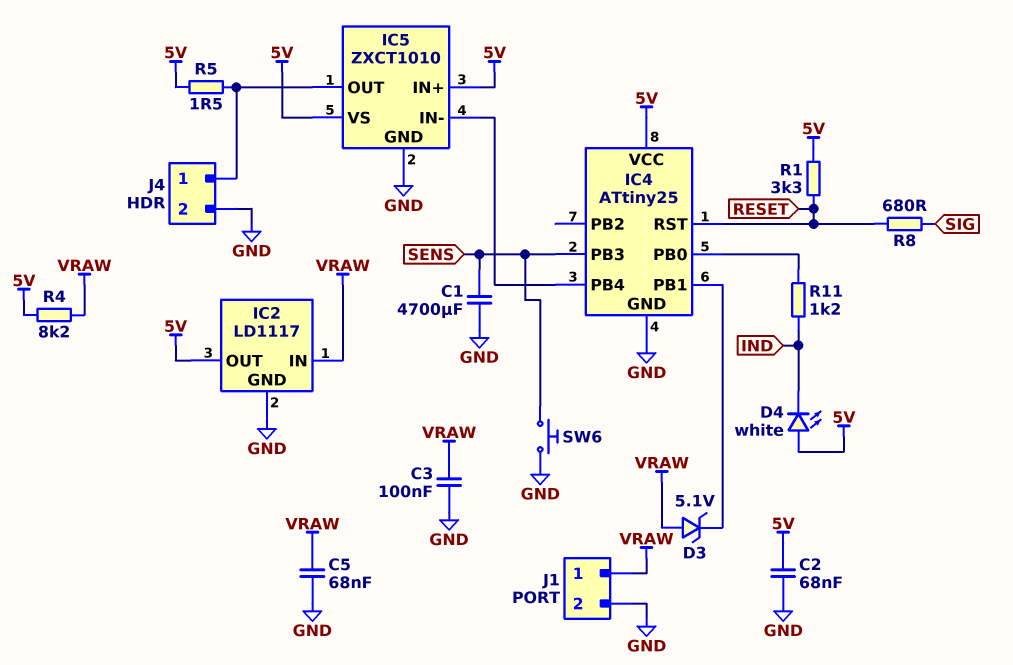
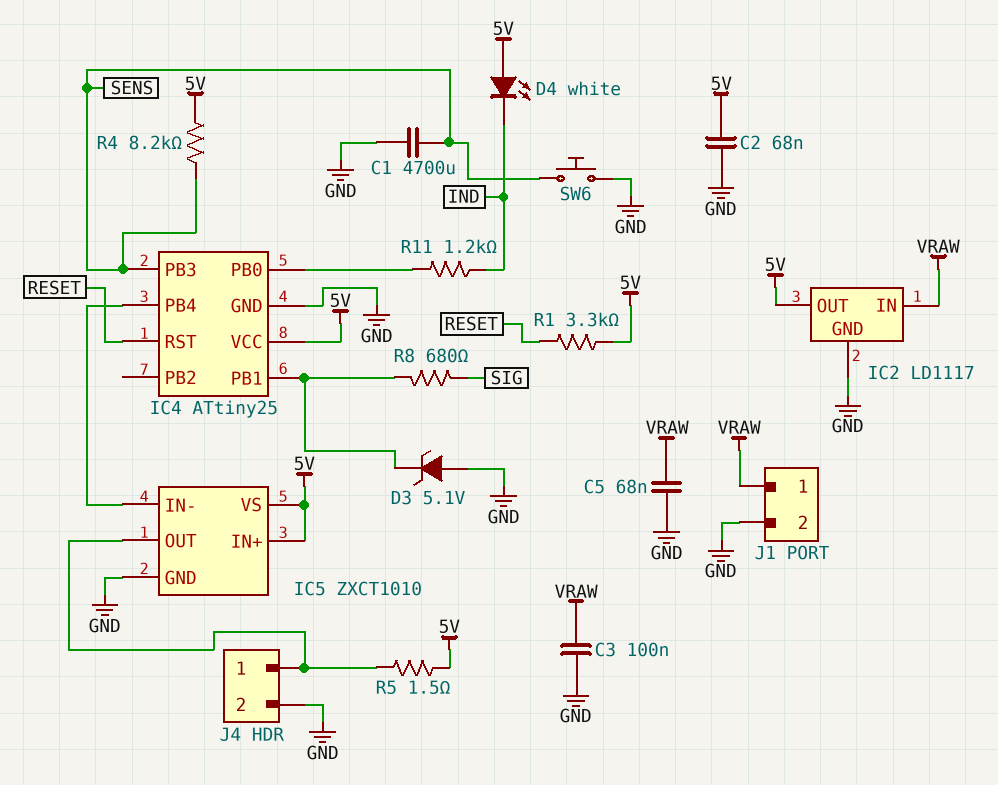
D3: zener 5.1V (A VRAW, K IC4/PB1) -> zener 5.1V (A GND, K IC4/PB1)
R4: 8.2k (5V, VRAW) -> 8.2k (5V, SENS)
R8: 680 (RESET, SIG) -> 680 (IC4/PB1, SIG)

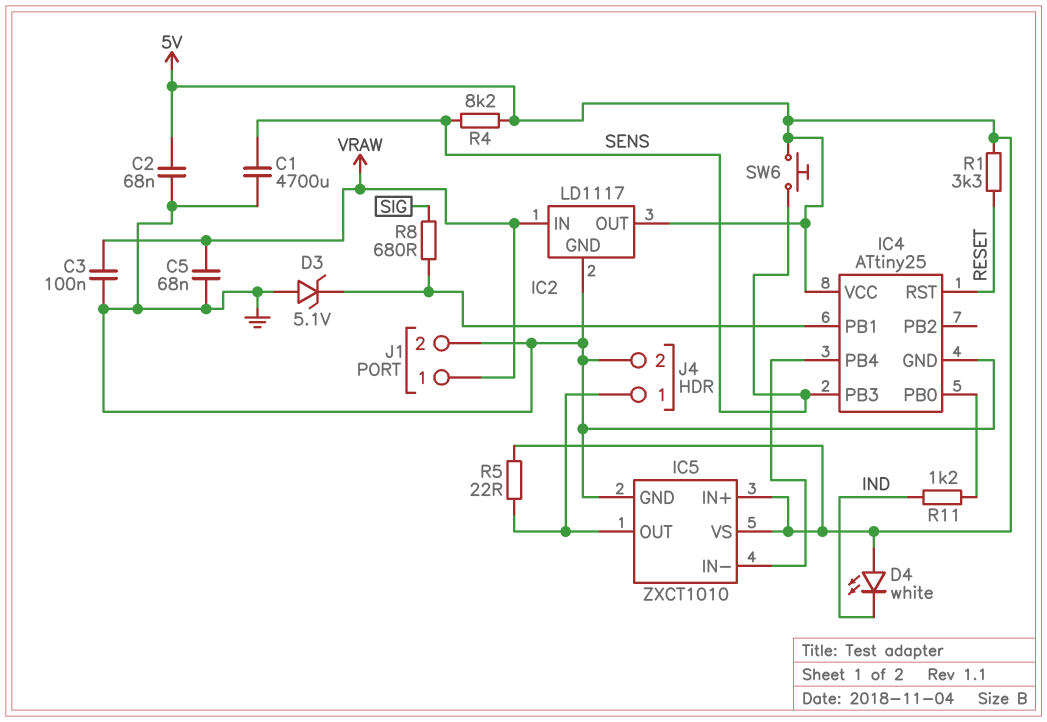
R5: 1.5 (5V, IC5/OUT) -> 22 (5V, IC5/OUT)
SW6: button (GND, SENS) -> button (5V, SENS)

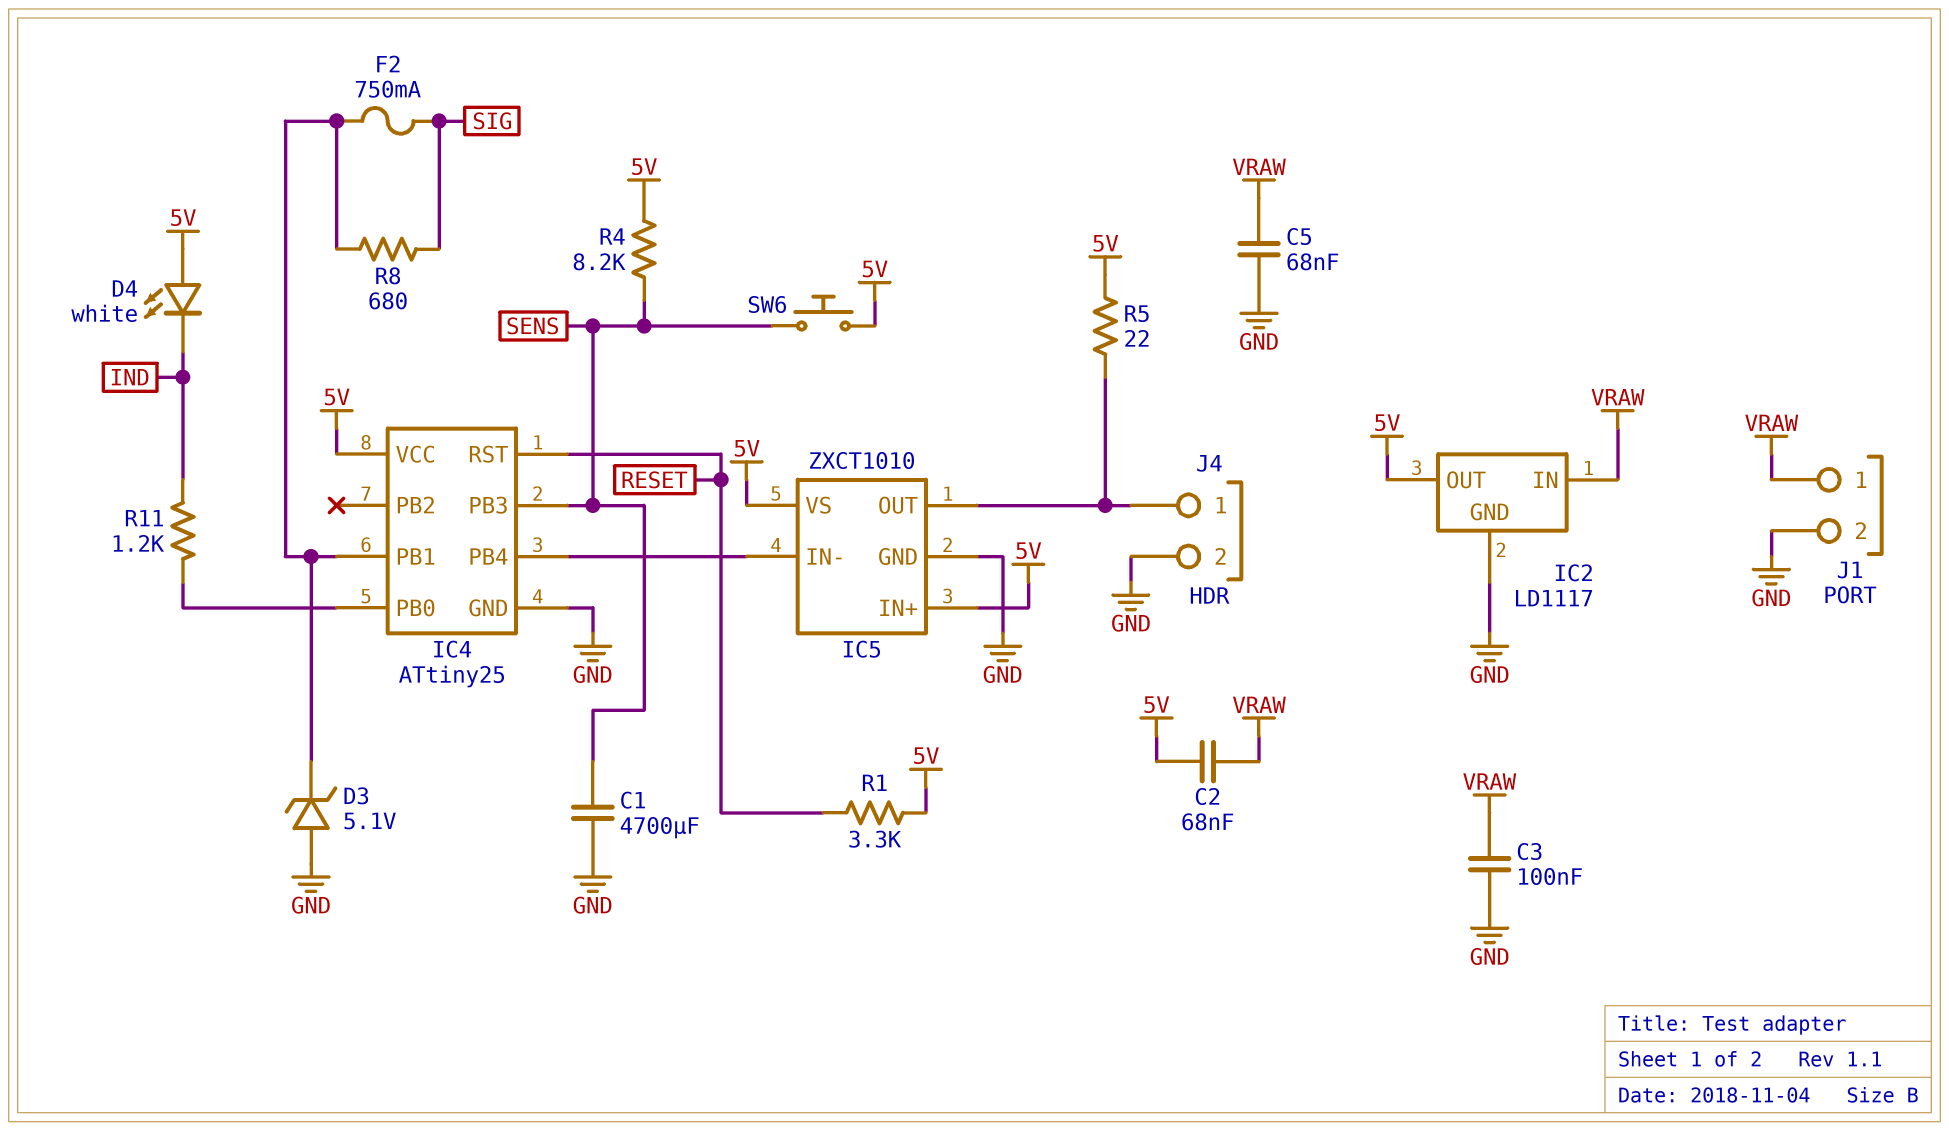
C2: 68nF (5V, GND) -> 68nF (5V, VRAW)
F2: none -> 750mA (IC4/PB1, SIG)

